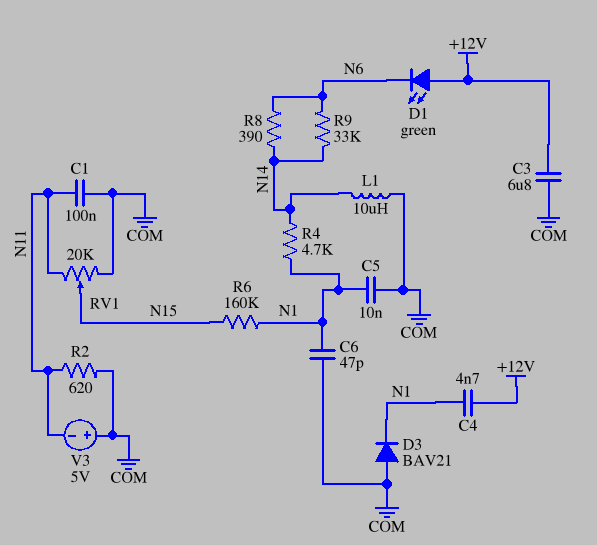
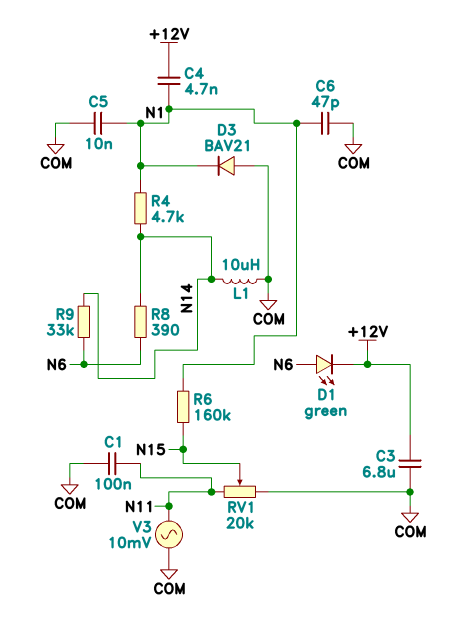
D1: LED green (A +12V, K N6) -> LED green (A N6, K +12V)
R2: 620 (COM, N11) -> none
V3: 5V (plus COM, minus N11) -> AC 10mV (COM, N11)

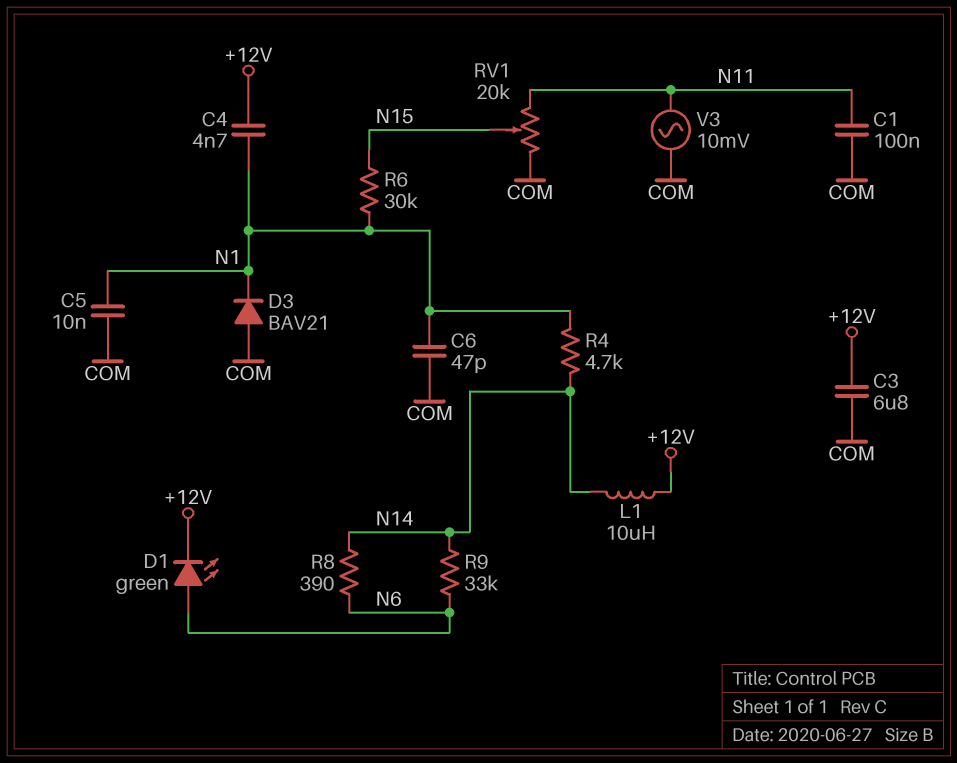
L1: 10uH (COM, N14) -> 10uH (+12V, N14)
R6: 160k (N1, N15) -> 30k (N1, N15)

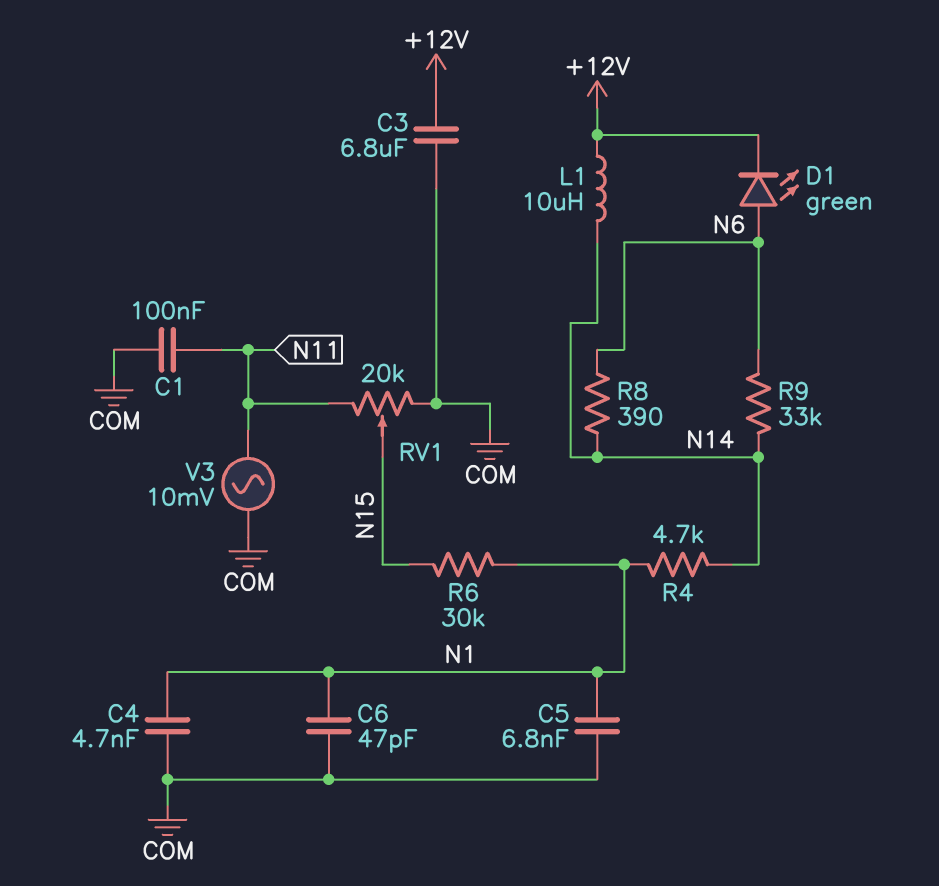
C4: 4.7nF (+12V, N1) -> 4.7nF (COM, N1)
C5: 10nF (COM, N1) -> 6.8nF (COM, N1)
D3: diode BAV21 (A COM, K N1) -> none

